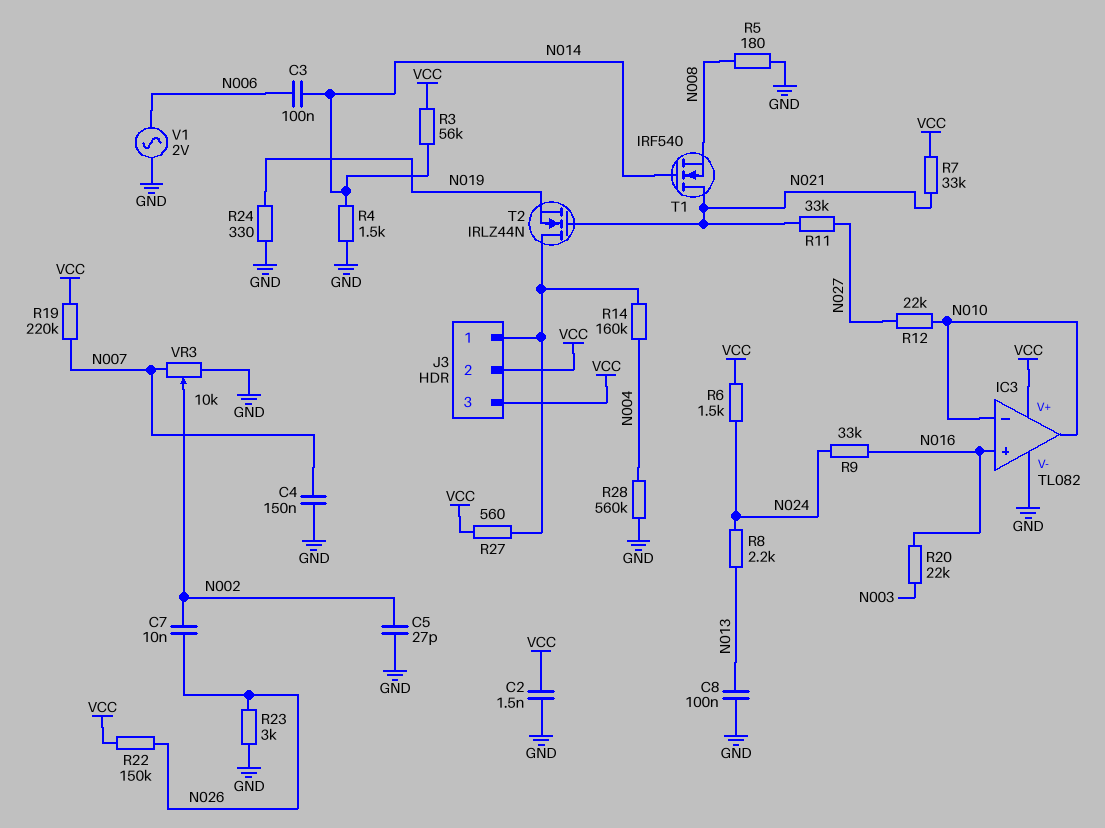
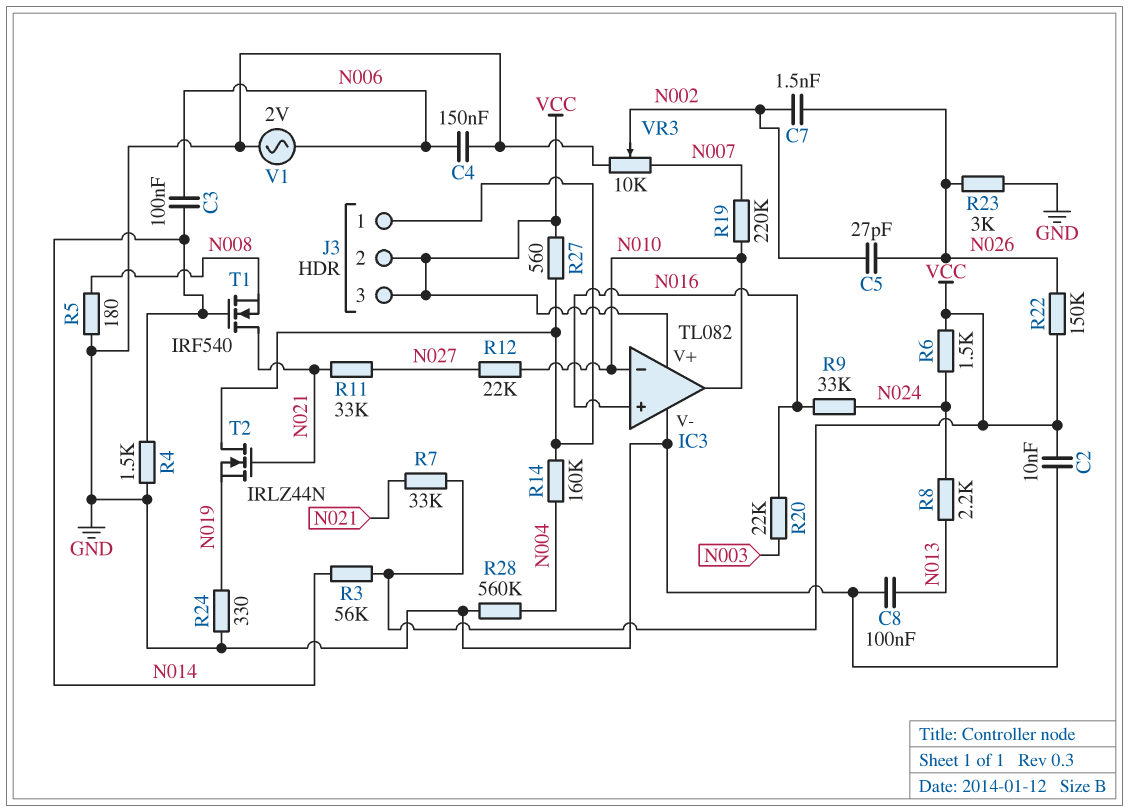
C2: 1.5nF (GND, VCC) -> 10nF (GND, VCC)
C4: 150nF (GND, N007) -> 150nF (GND, N006)
C5: 27pF (GND, N002) -> 27pF (N002, N026)
C7: 10nF (N002, N026) -> 1.5nF (N002, N026)
R19: 220k (N007, VCC) -> 220k (N007, N010)

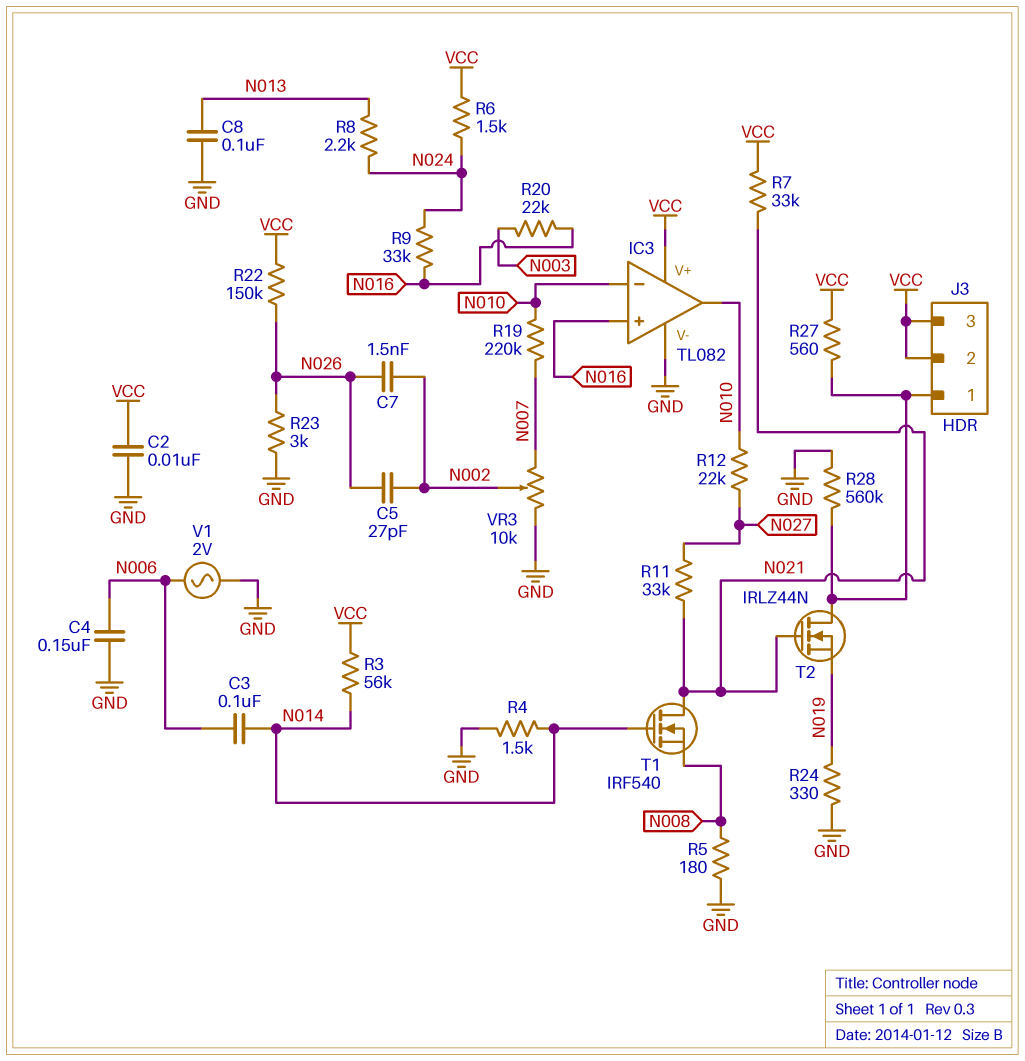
R14: 160k (J3/1, N004) -> none
R28: 560k (GND, N004) -> 560k (GND, J3/1)

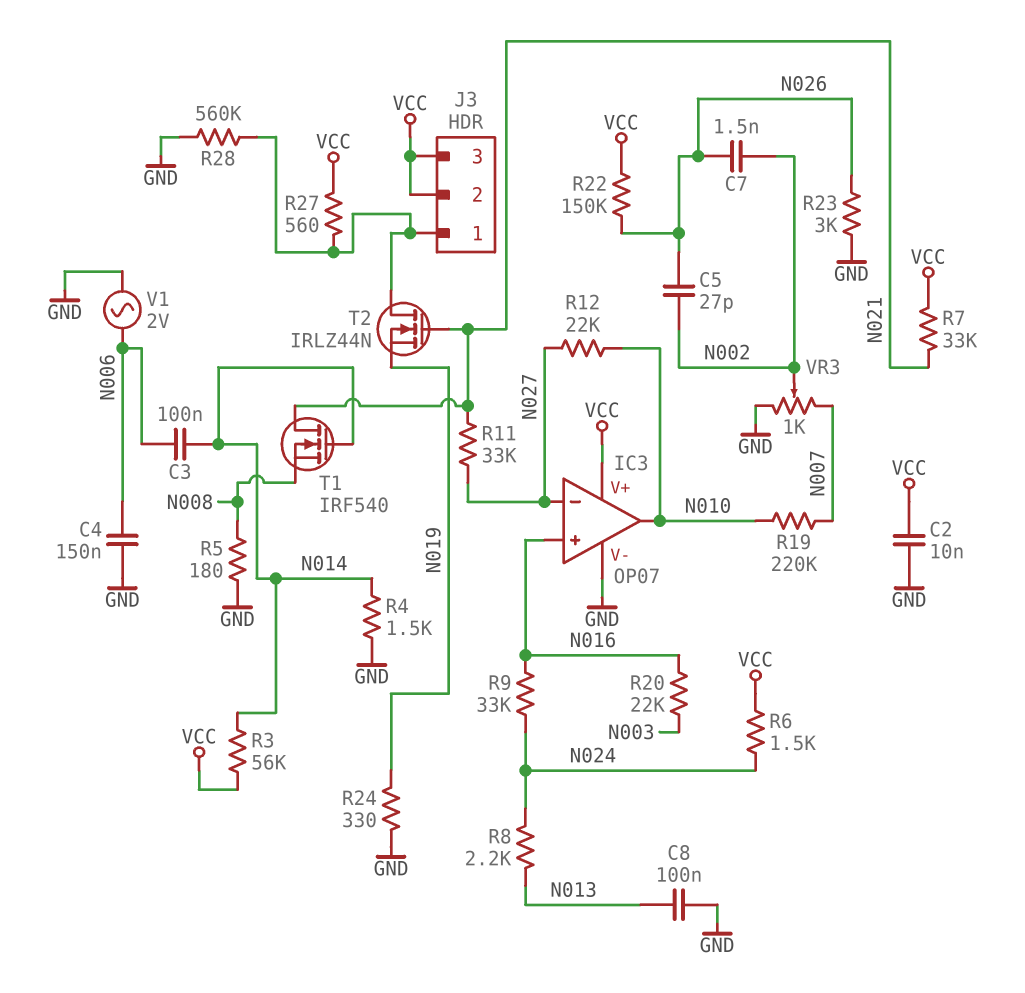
IC3: TL082 -> OP07
IC3 pin in-: N010 -> N027
VR3: 10k (GND, N007, wiper N002) -> 1k (GND, N007, wiper N002)

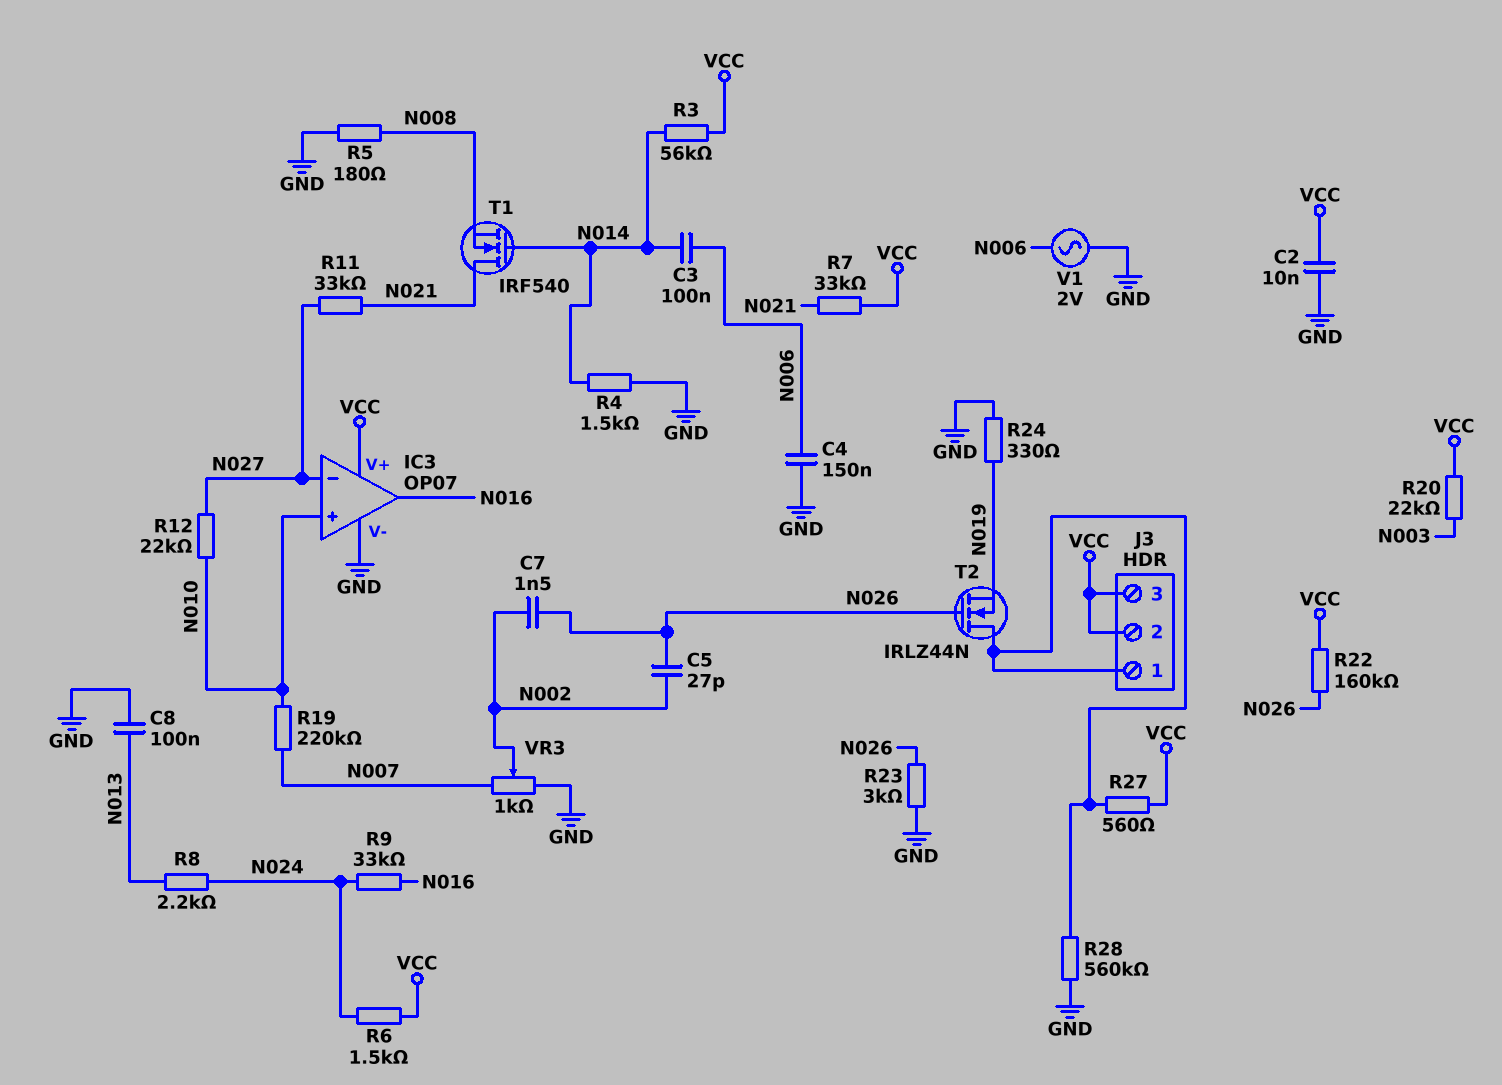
IC3 pin in+: N016 -> N010
IC3 pin out: N010 -> N016
R20: 22k (N003, N016) -> 22k (N003, VCC)
R22: 150k (N026, VCC) -> 160k (N026, VCC)
T2: NMOS IRLZ44N (G N021, D J3/1, S N019) -> NMOS IRLZ44N (G N026, D J3/1, S N019)

